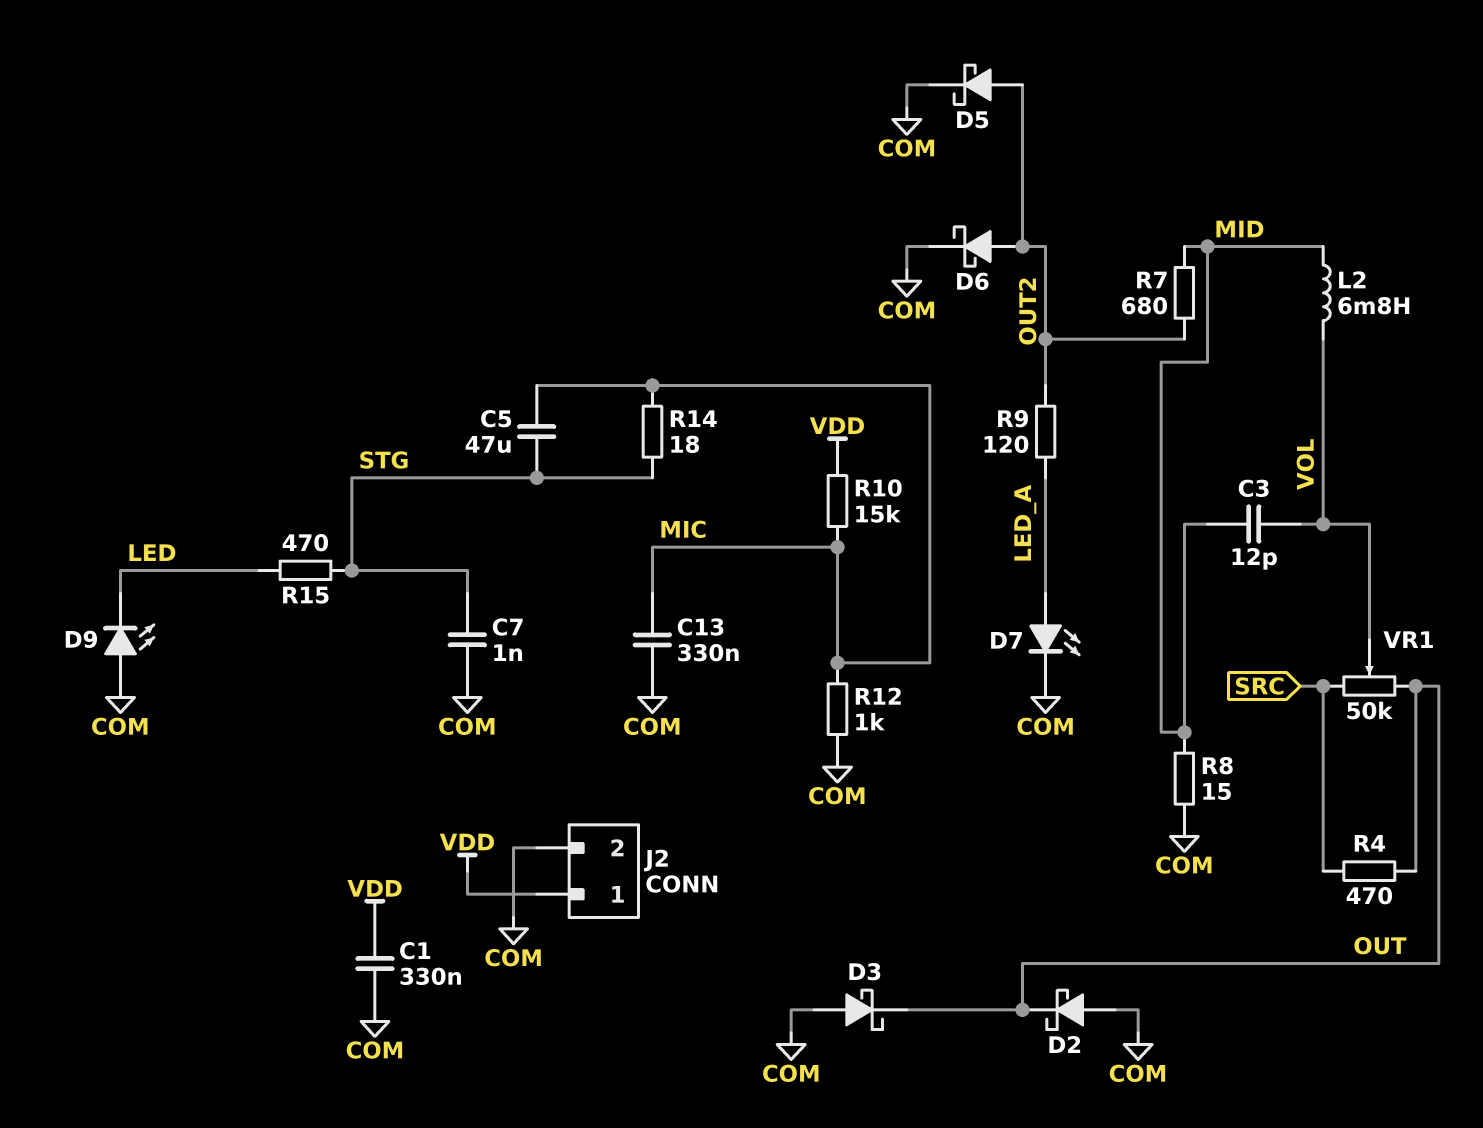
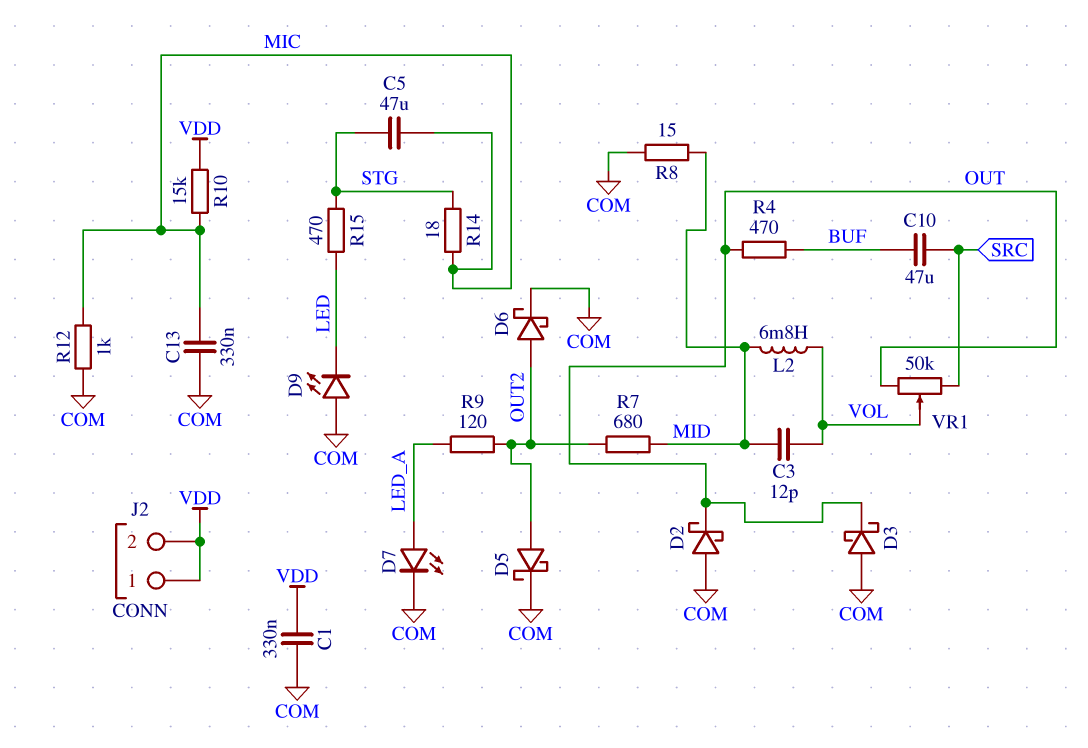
C7: 1nF (COM, STG) -> none
C10: none -> 47uF (BUF, SRC)
J2 pin 2: COM -> VDD
R4: 470 (OUT, SRC) -> 470 (BUF, OUT)

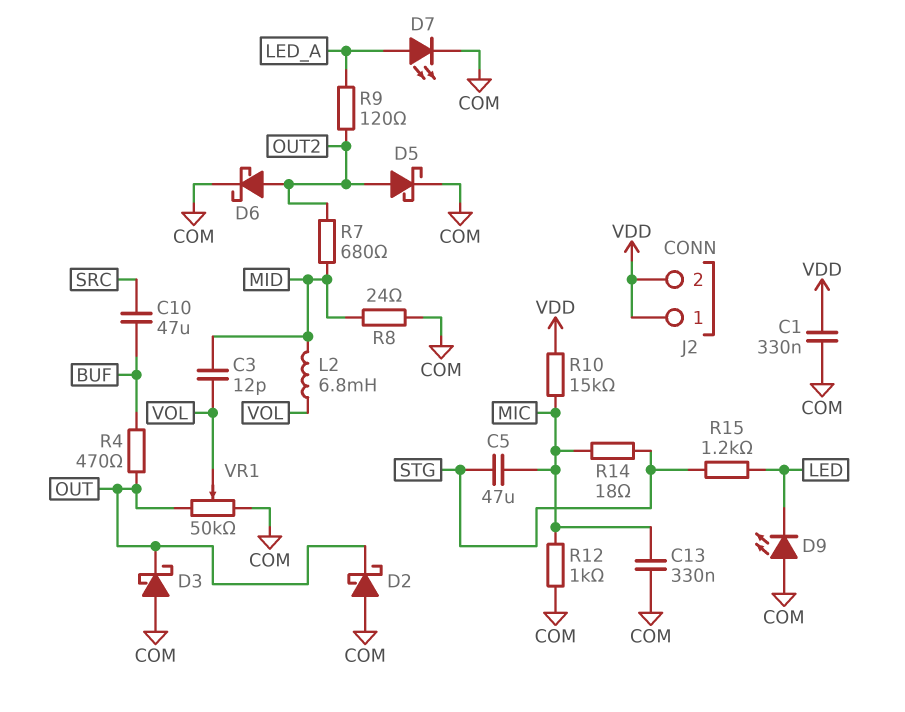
R8: 15 (COM, MID) -> 24 (COM, MID)
R15: 470 (LED, STG) -> 1.2k (LED, STG)
VR1: 50k (OUT, SRC, wiper VOL) -> 50k (COM, OUT, wiper VOL)

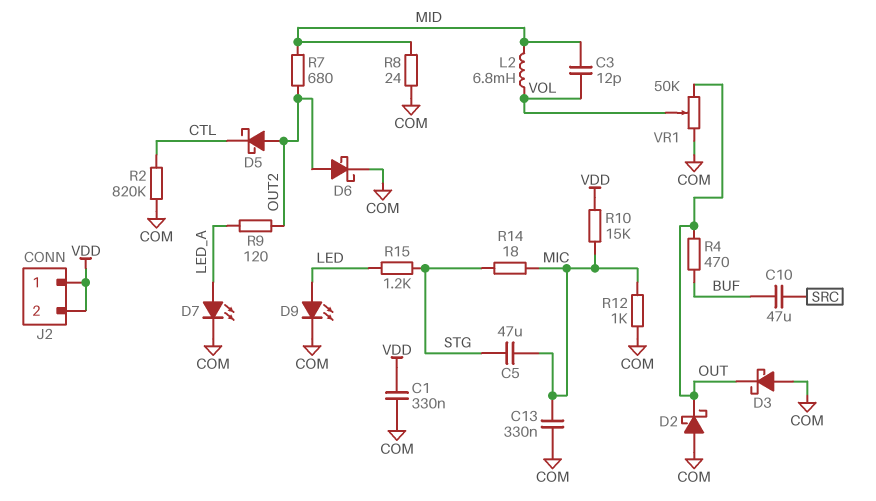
D5: schottky (A OUT2, K COM) -> schottky (A OUT2, K CTL)
D9: LED (A COM, K LED) -> LED (A LED, K COM)
R2: none -> 820k (COM, CTL)

